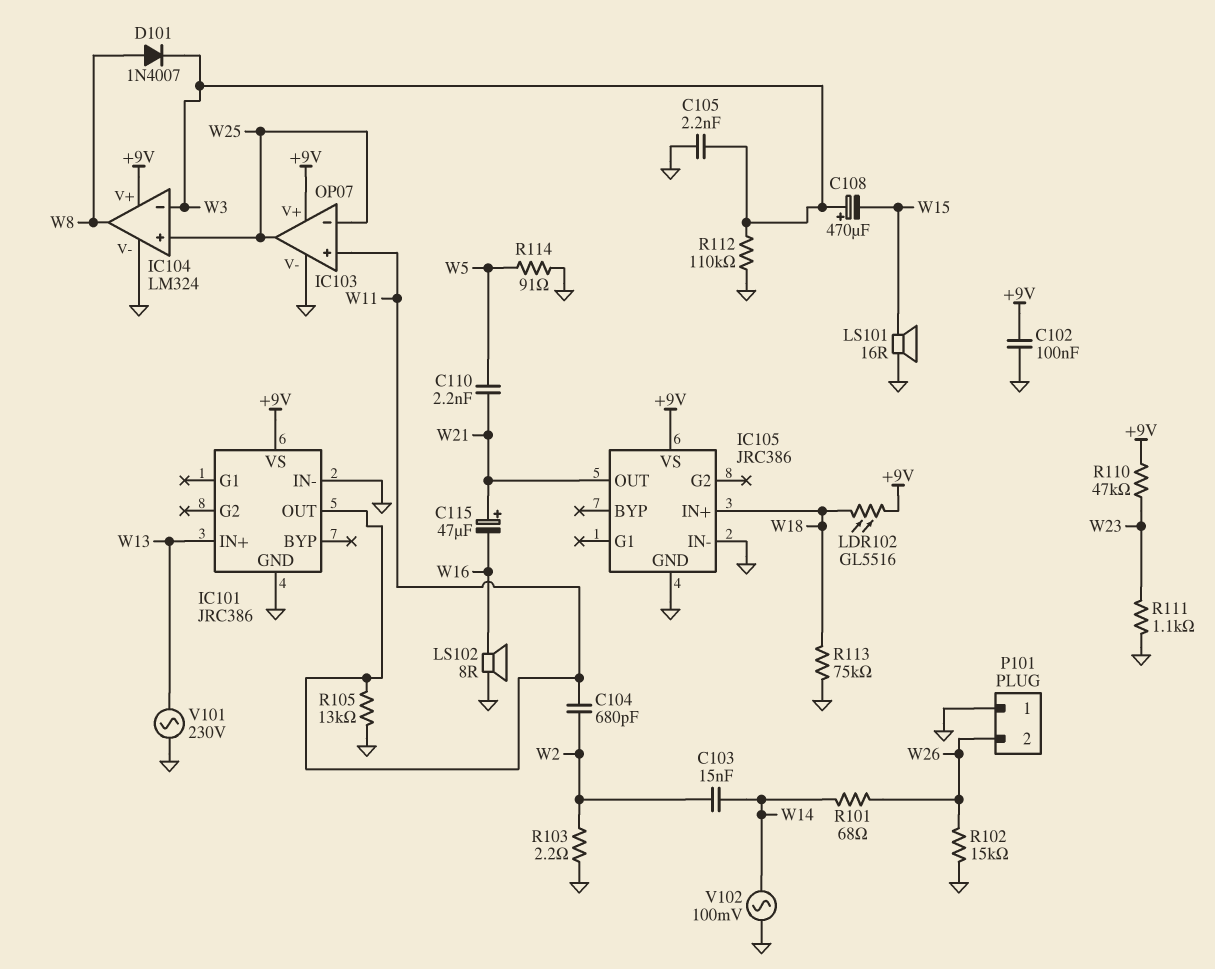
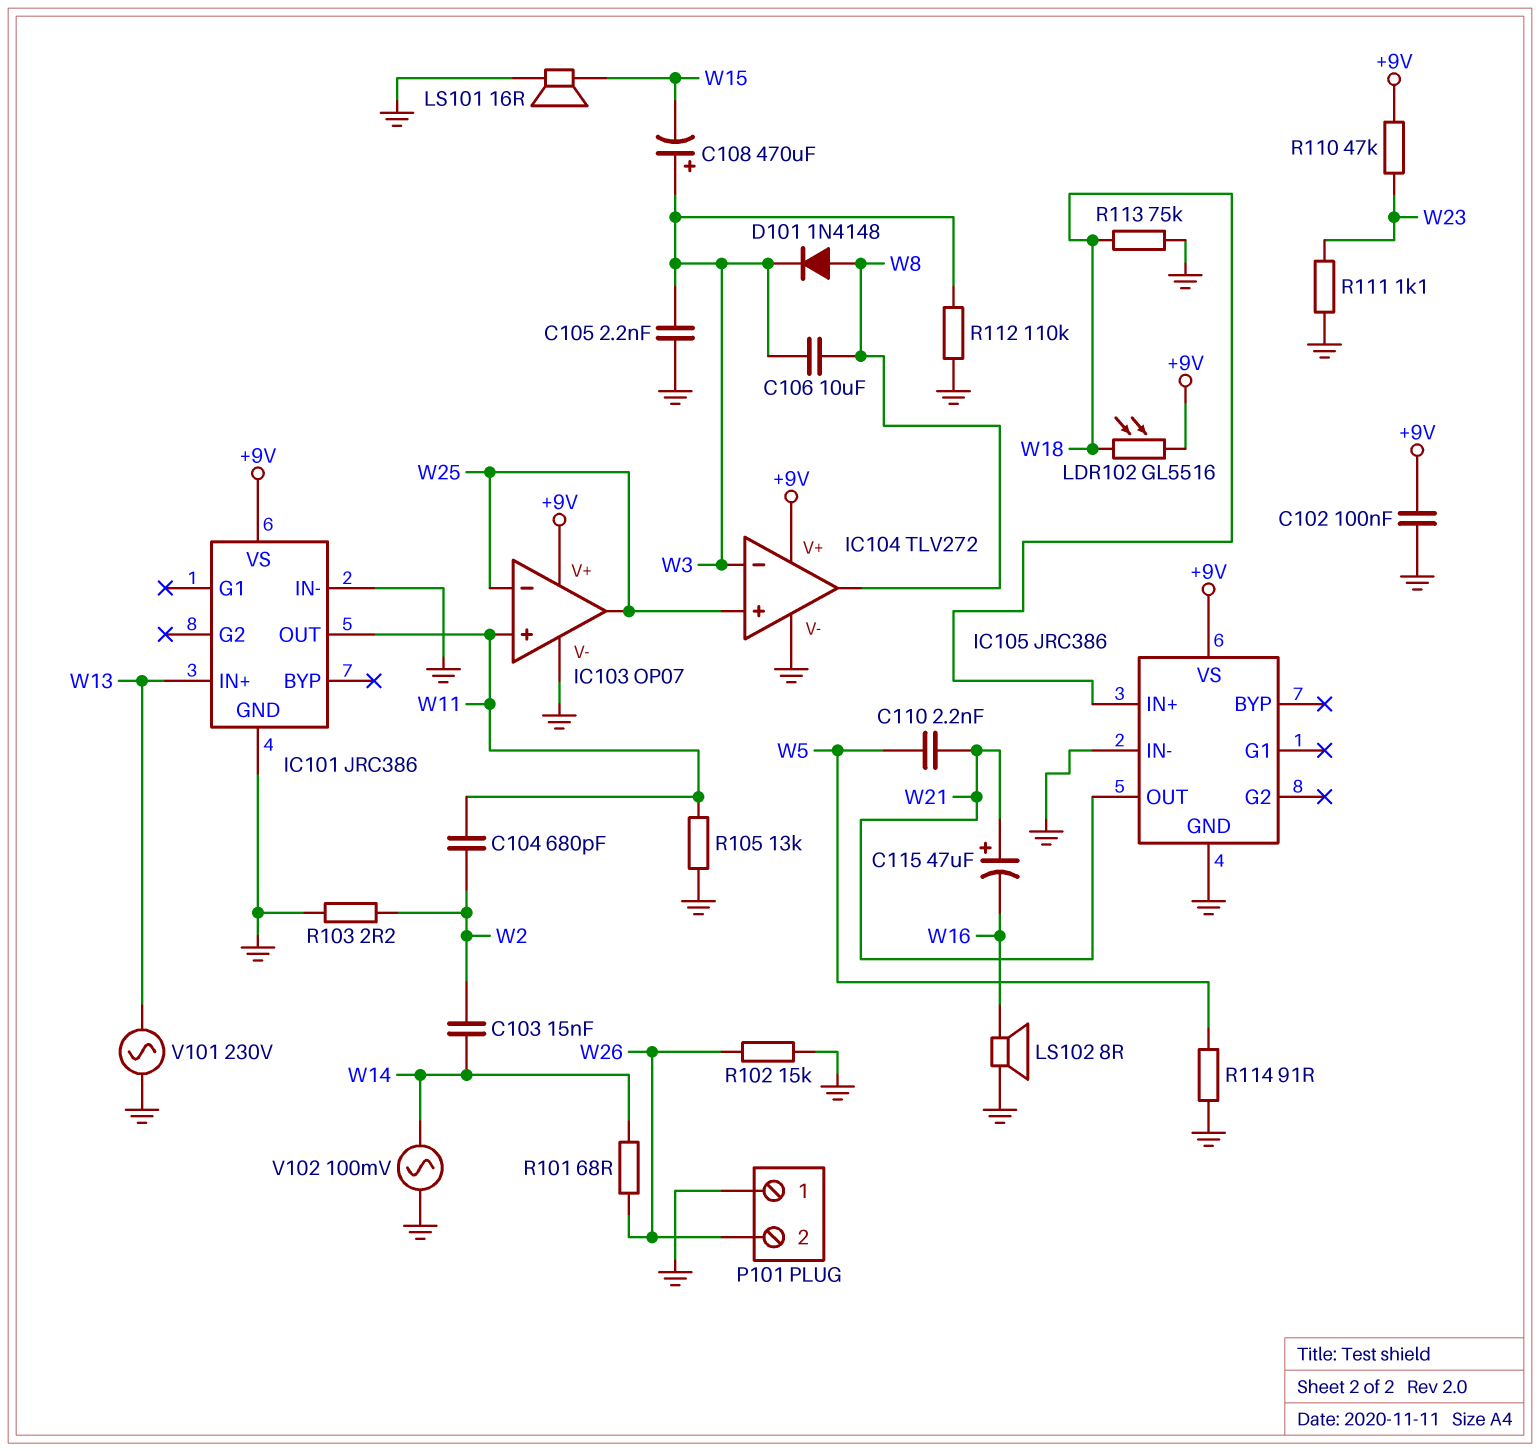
C106: none -> 10uF (W3, W8)
D101: diode 1N4007 (A W8, K W3) -> diode 1N4148 (A W8, K W3)
IC104: LM324 -> TLV272

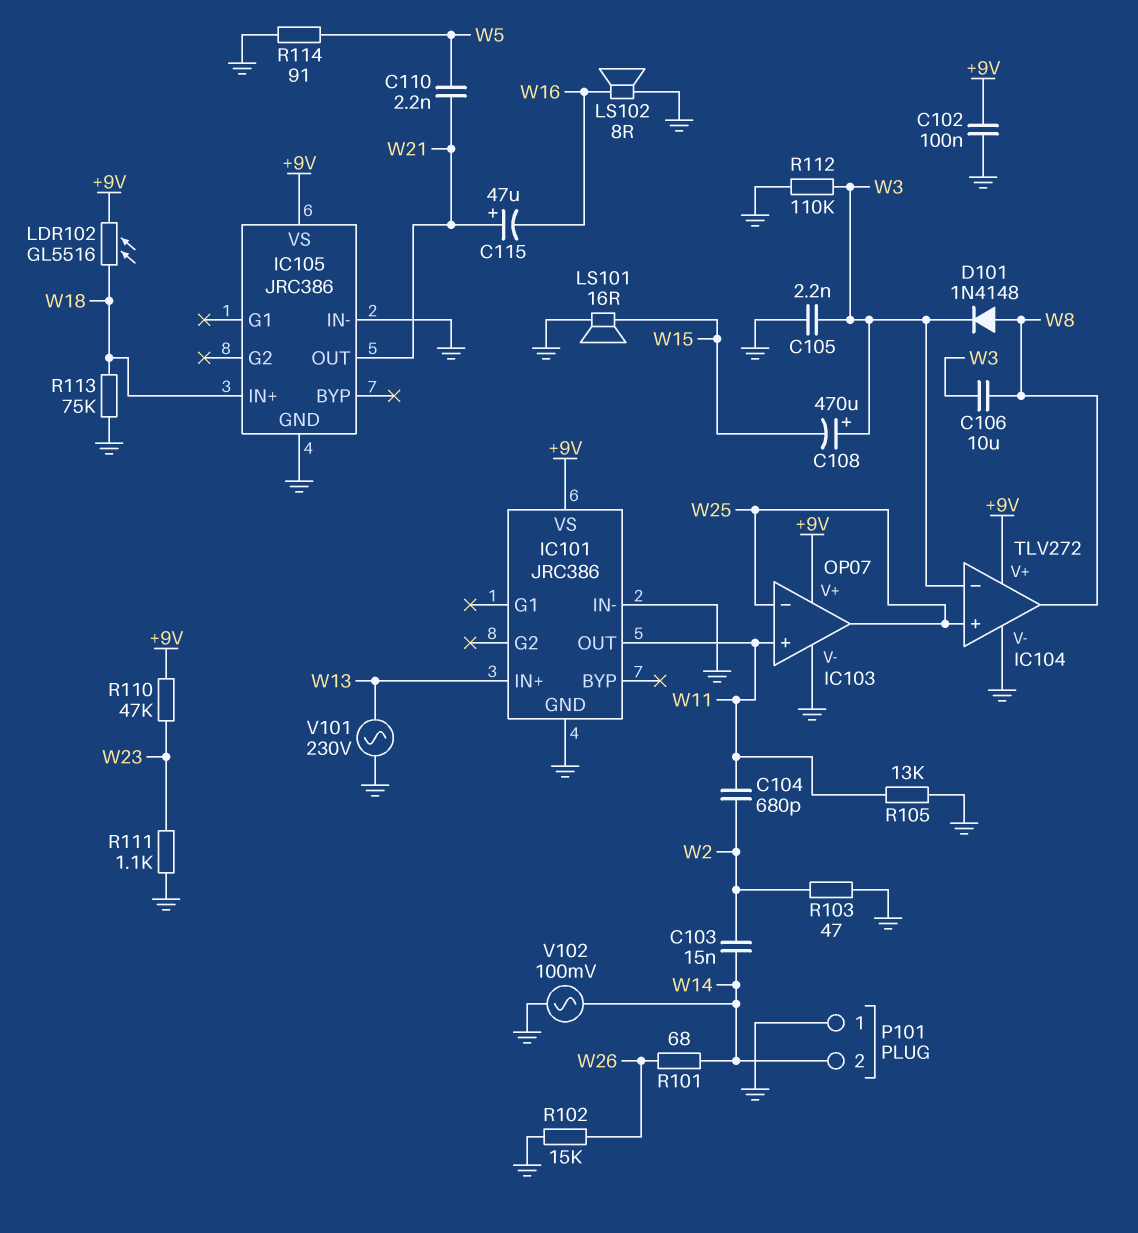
P101 pin 2: W26 -> W14
R103: 2.2 (GND, W2) -> 47 (GND, W2)

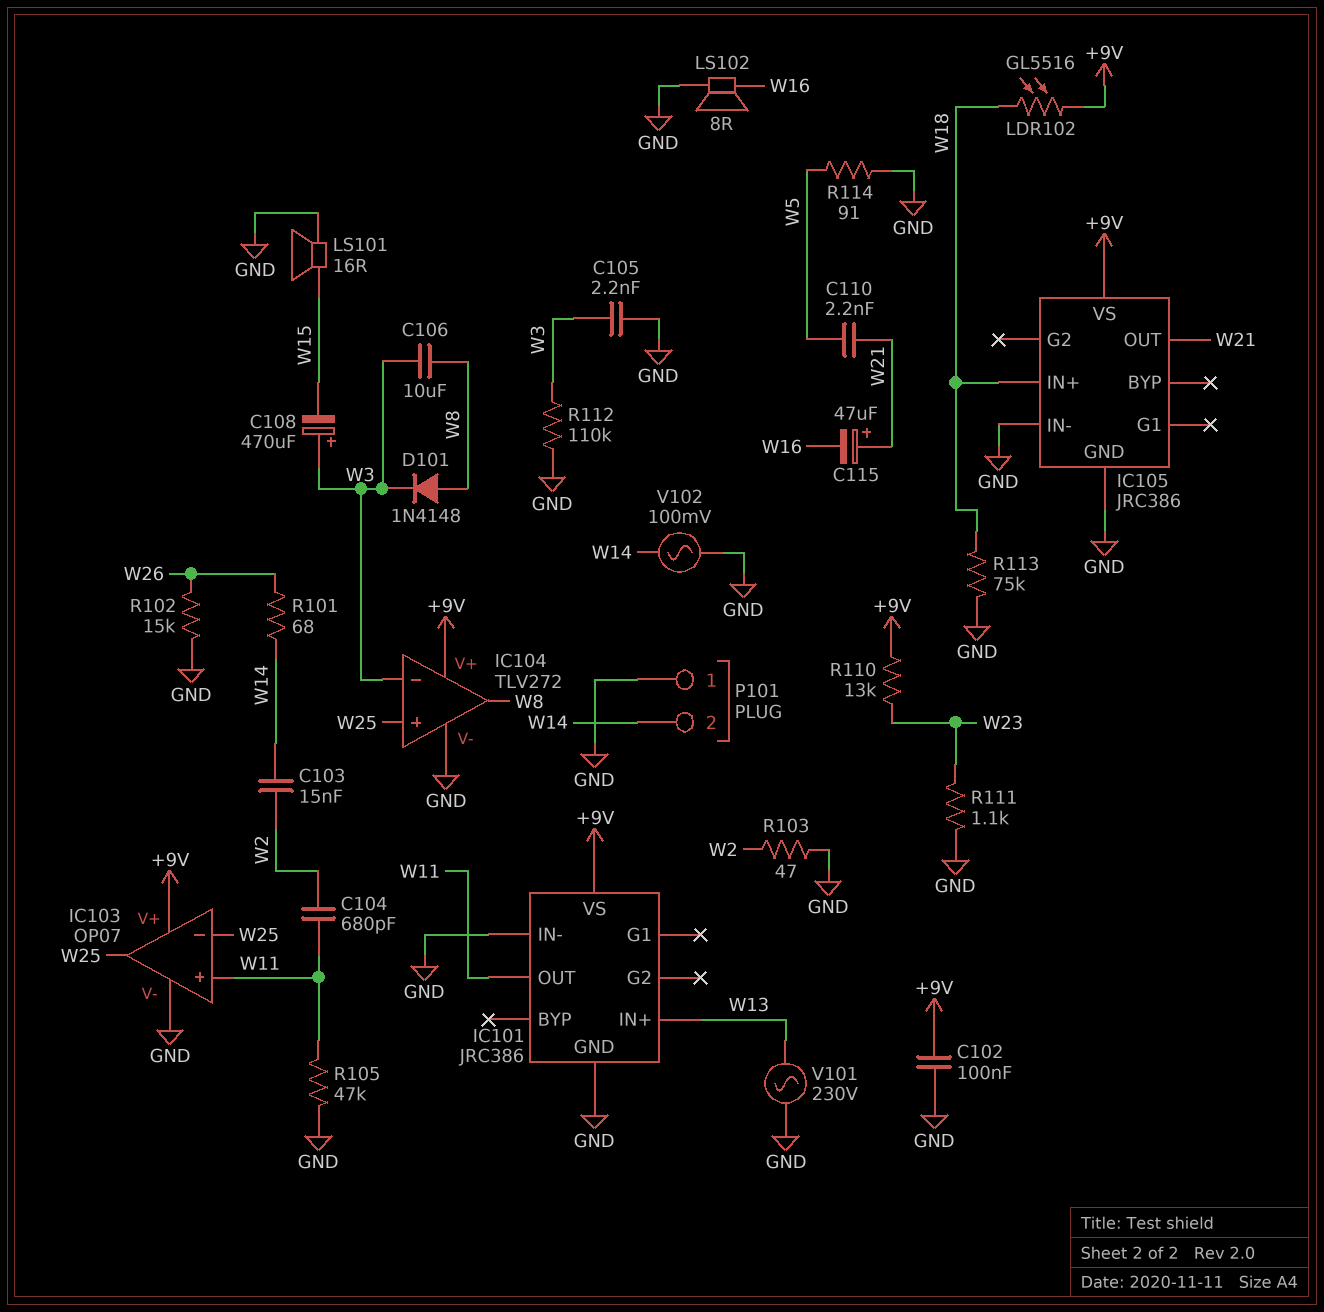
R105: 13k (GND, W11) -> 47k (GND, W11)
R110: 47k (+9V, W23) -> 13k (+9V, W23)

